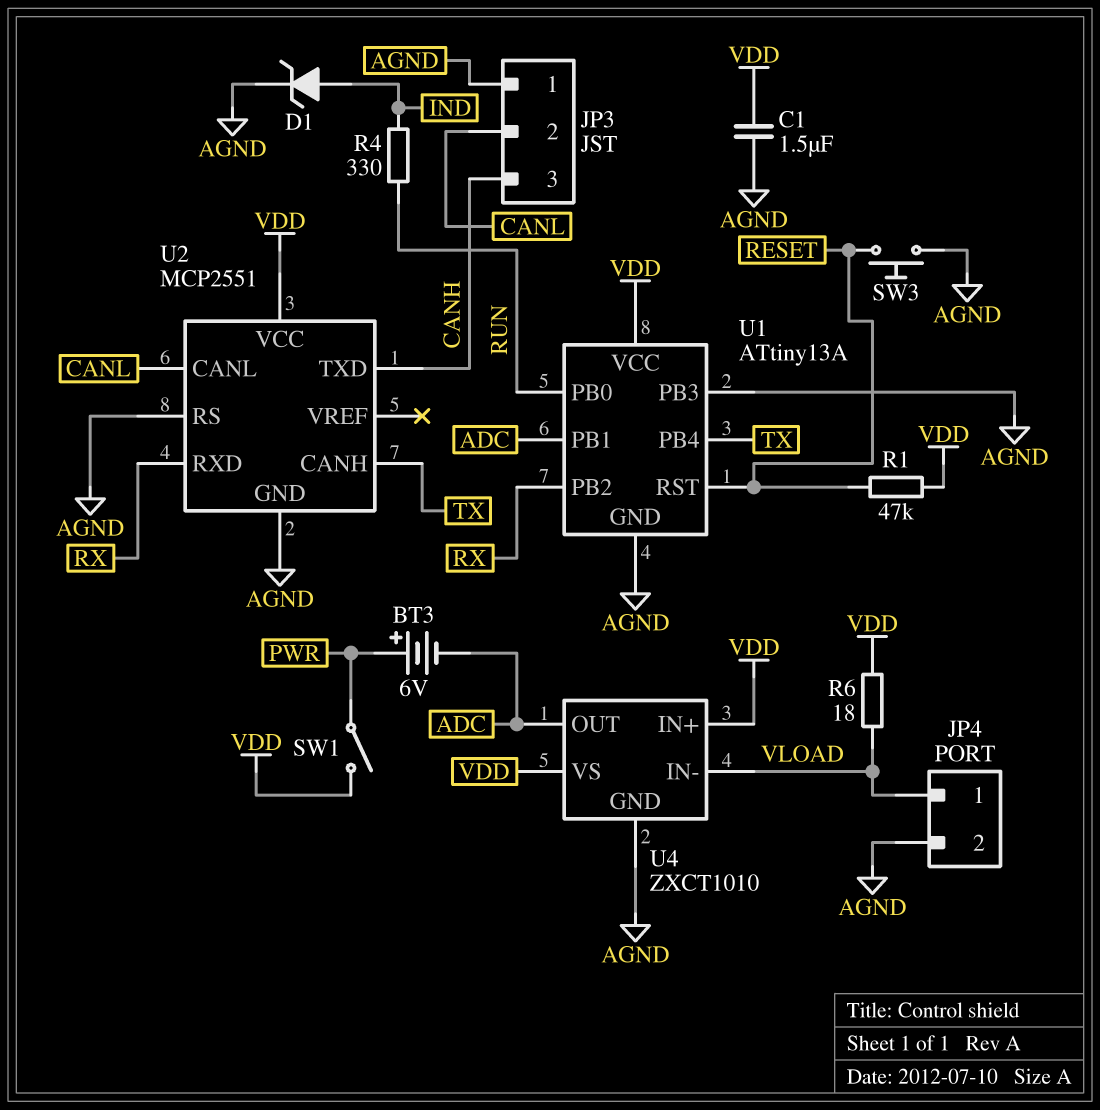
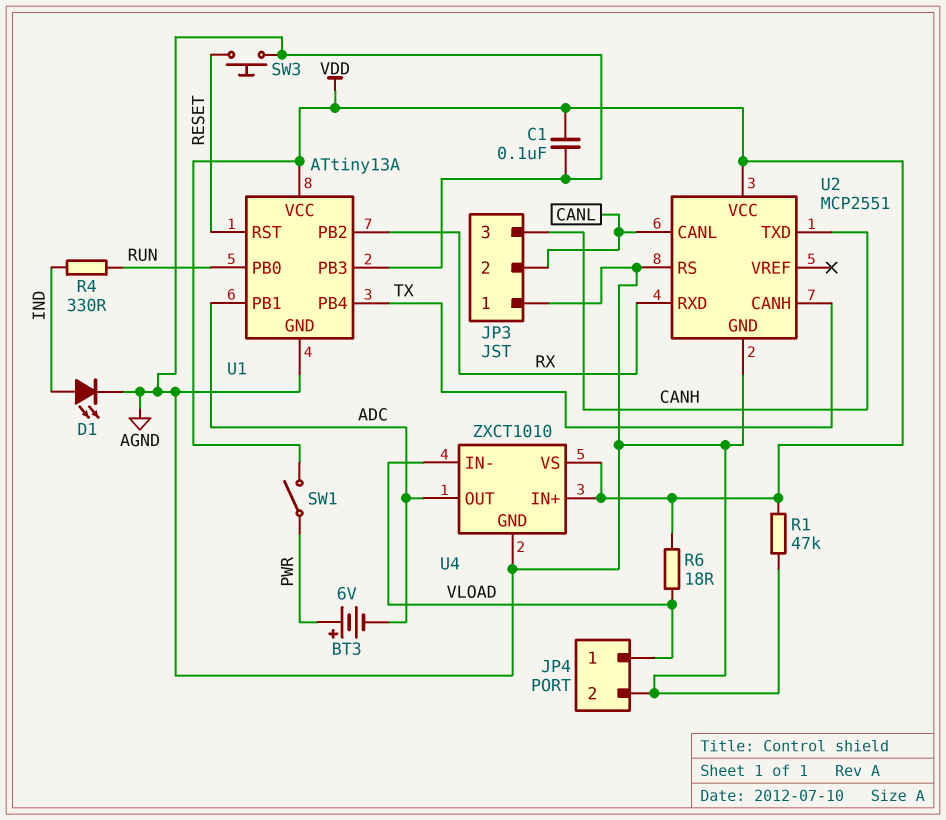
C1: 1.5uF (AGND, VDD) -> 100nF (AGND, VDD)
D1: zener (A IND, K AGND) -> LED (A IND, K AGND)
R1: 47k (RESET, VDD) -> 47k (AGND, VDD)

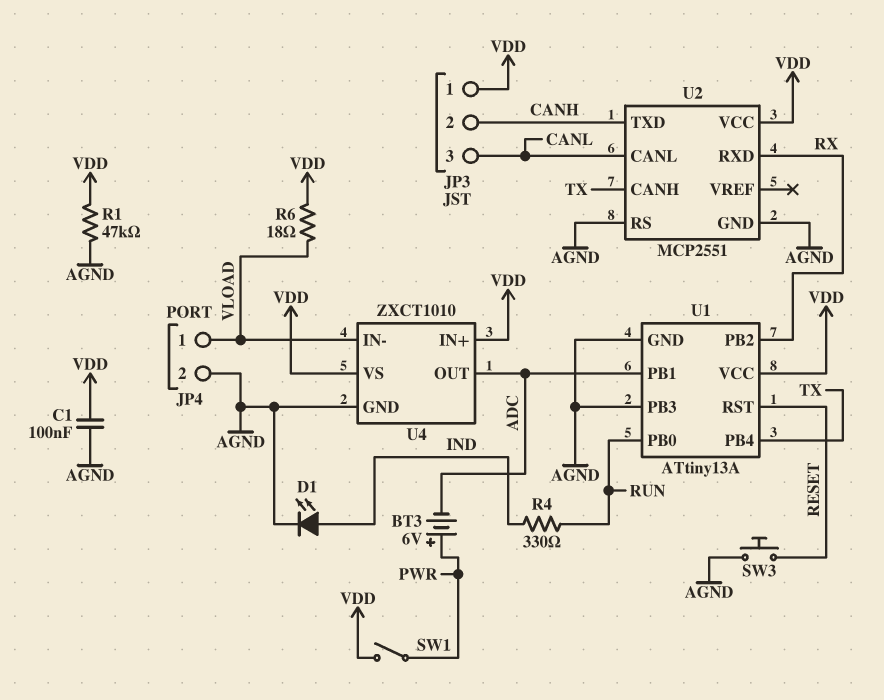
JP3 pin 1: AGND -> VDD
JP3 pin 2: CANL -> CANH
JP3 pin 3: CANH -> CANL

